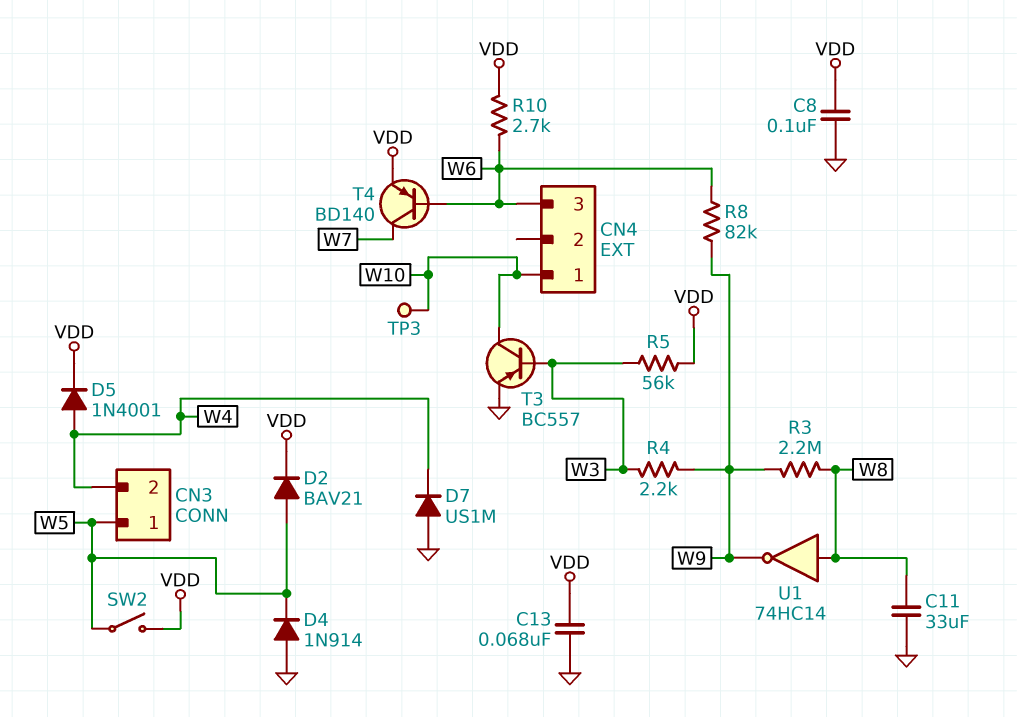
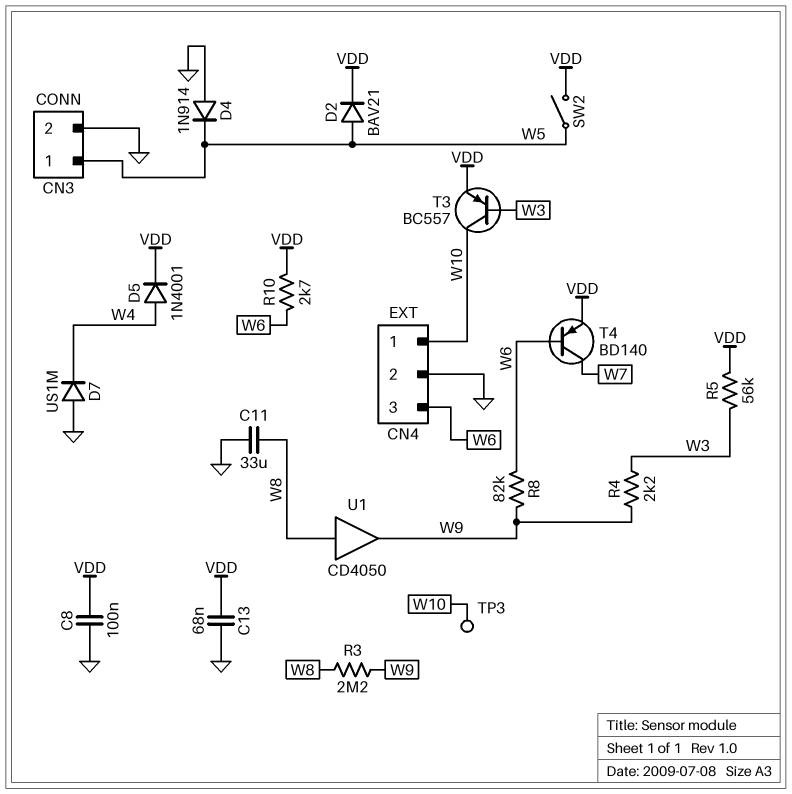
CN3 pin 2: W4 -> GND
CN4 pin 2: none -> GND
T3: PNP BC557 (B W3, C W10, E GND) -> PNP BC557 (B W3, C W10, E VDD)
U1: NOT 74HC14 (in W8, out W9) -> buffer CD4050 (in W8, out W9)

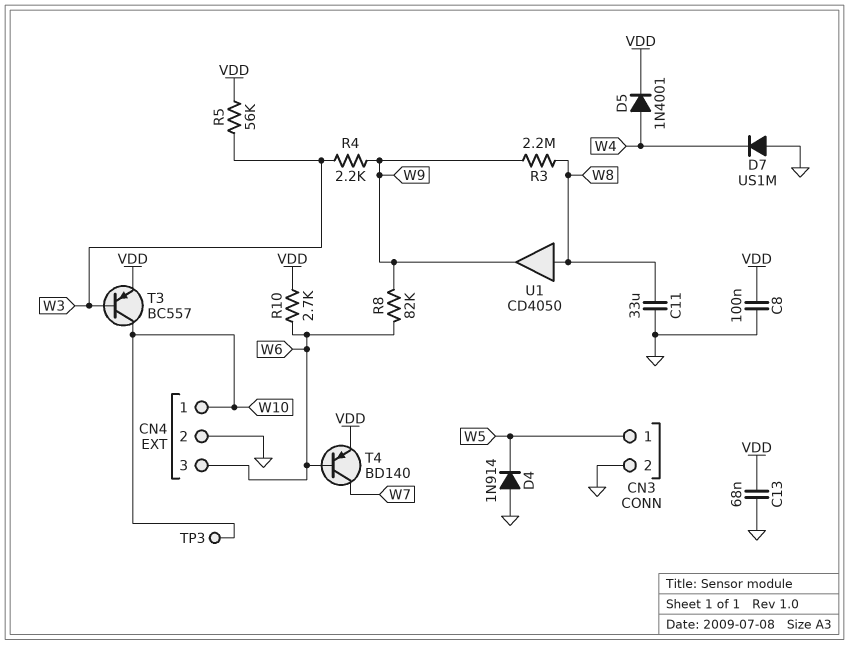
D2: diode BAV21 (A W5, K VDD) -> none
SW2: switch (VDD, W5) -> none

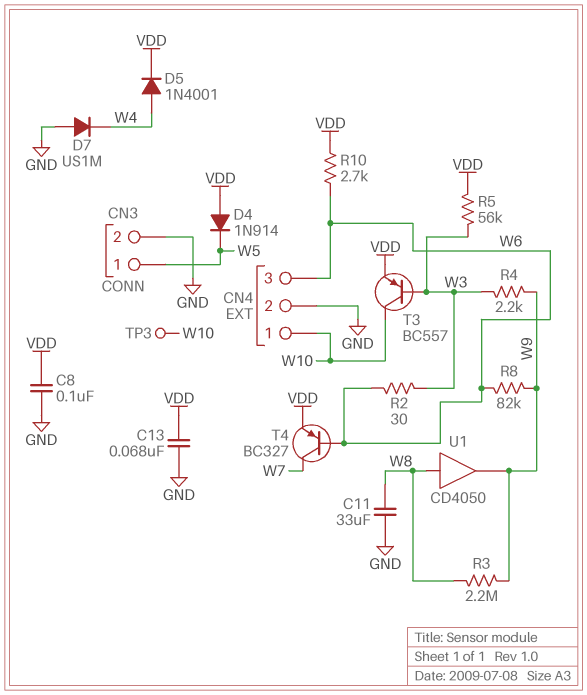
D4: diode 1N914 (A GND, K W5) -> diode 1N914 (A VDD, K W5)
R2: none -> 30 (W3, W6)
T4: PNP BD140 (B W6, C W7, E VDD) -> PNP BC327 (B W6, C W7, E VDD)

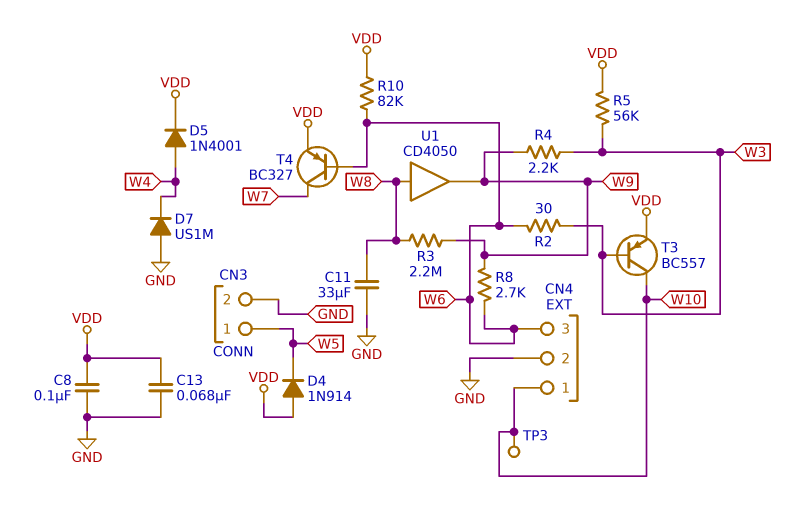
R8: 82k (W6, W9) -> 2.7k (W6, W9)
R10: 2.7k (VDD, W6) -> 82k (VDD, W6)

